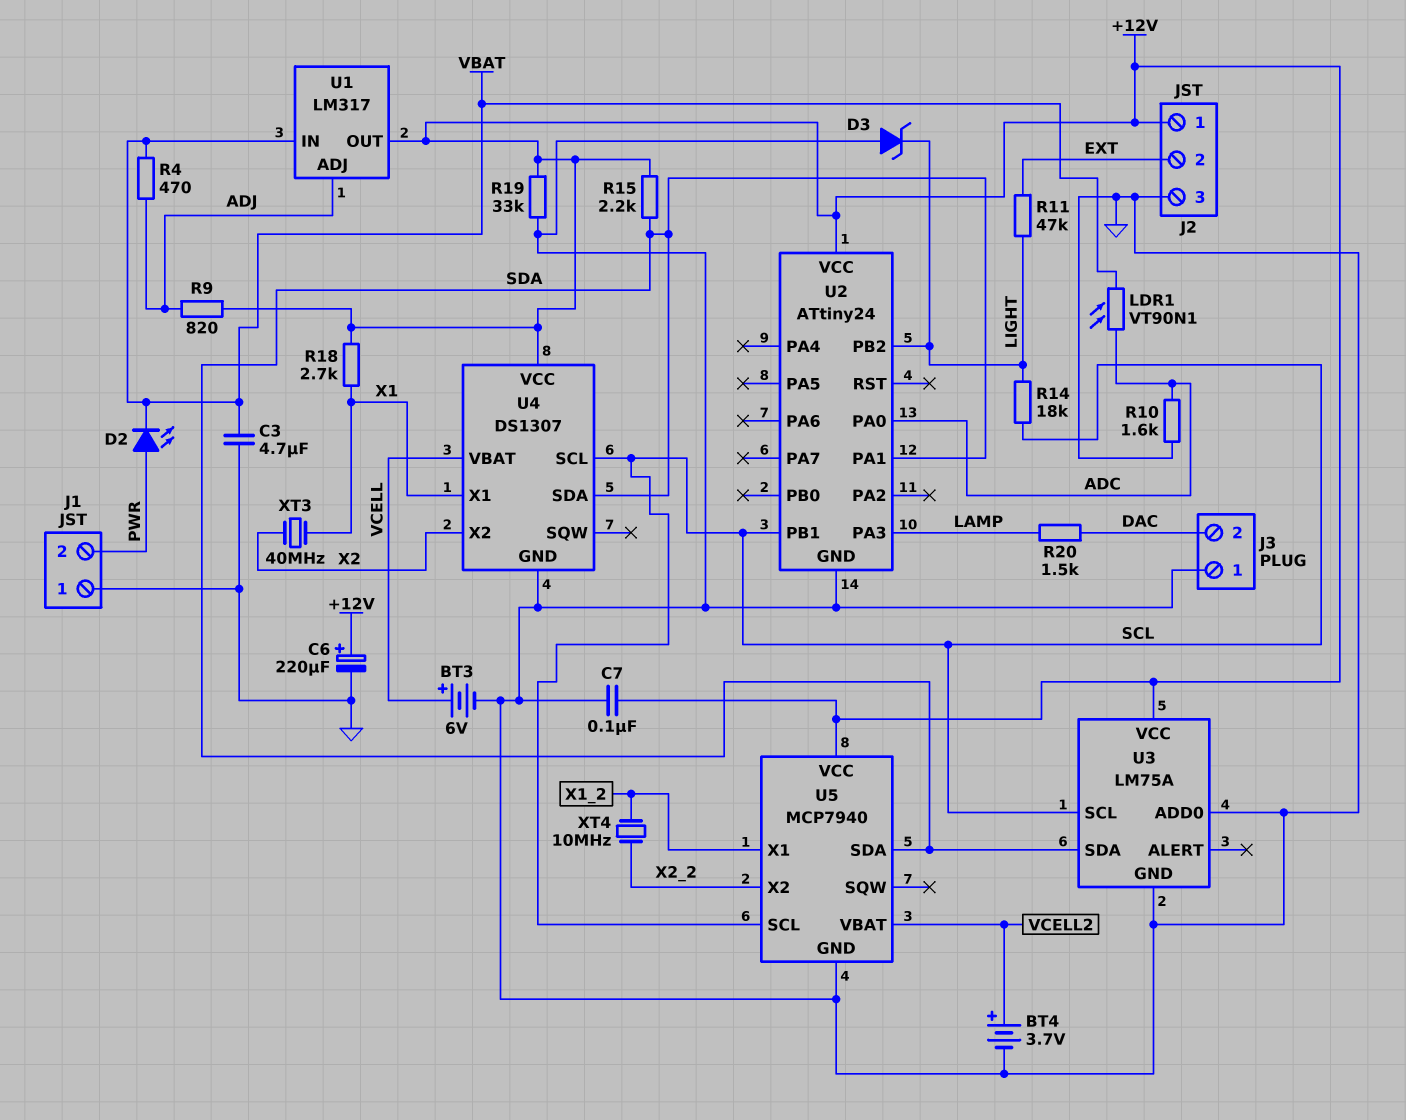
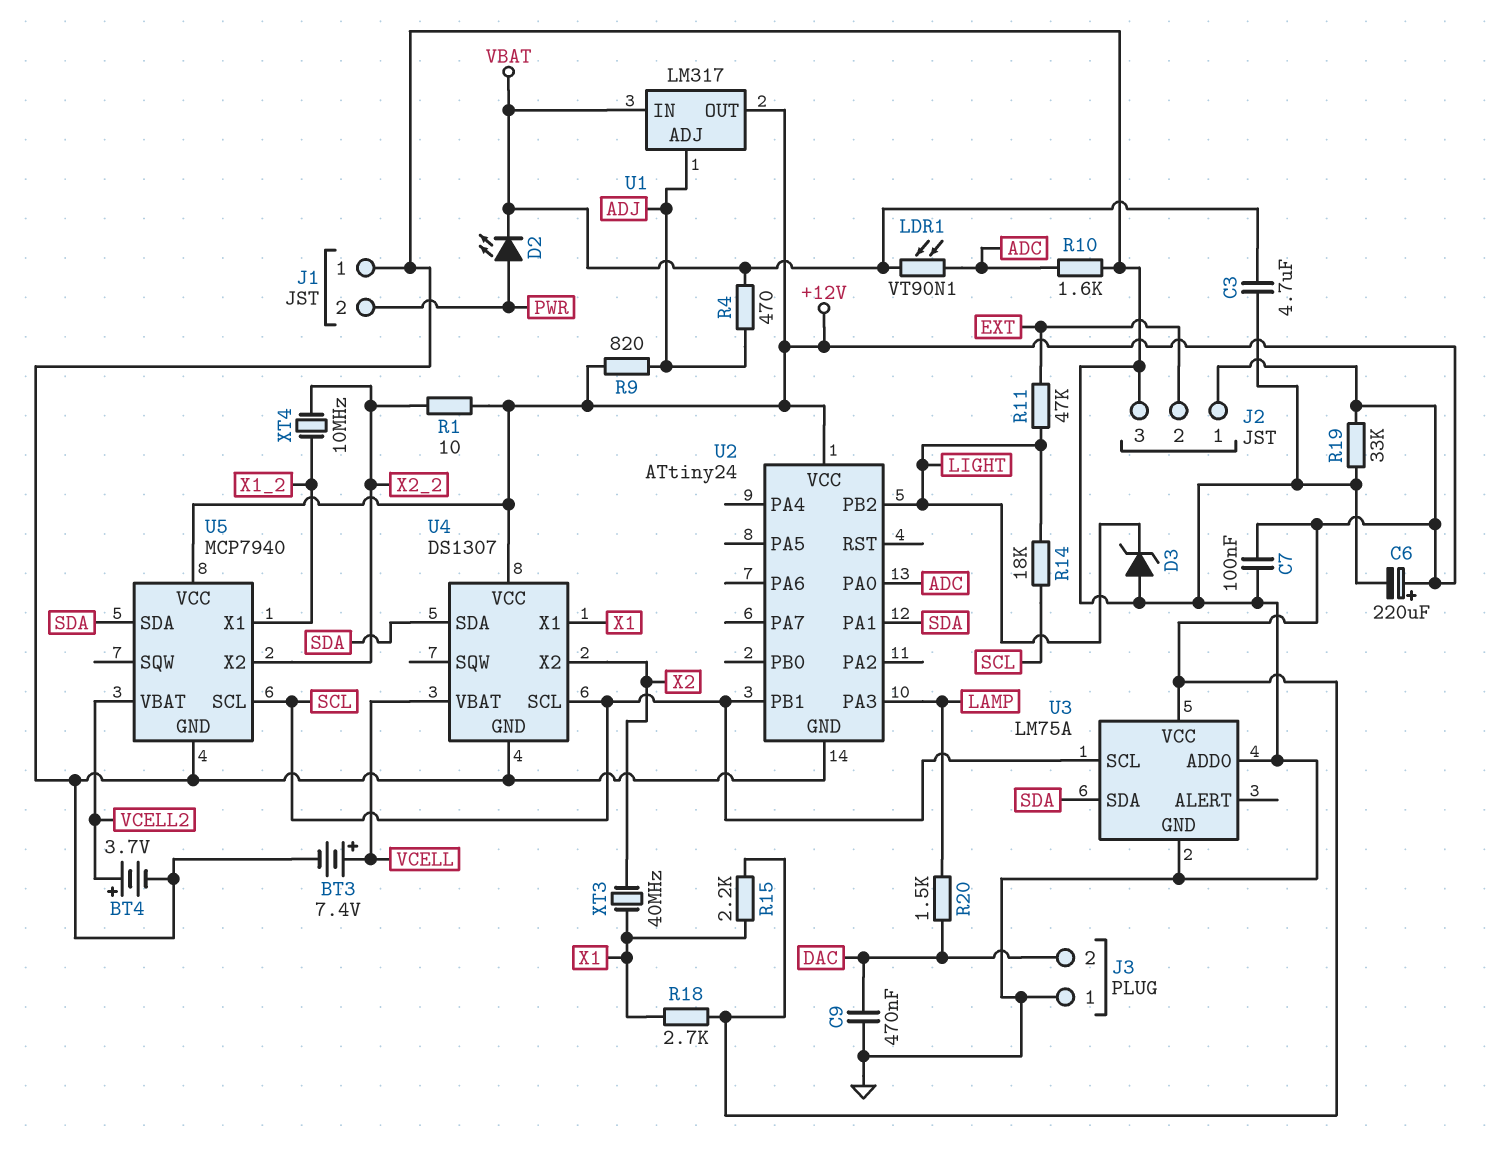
BT3: 6V (plus VCELL, minus GND) -> 7.4V (plus VCELL, minus GND)
C9: none -> 470nF (DAC, GND)
R1: none -> 10 (+12V, X2_2)
R15: 2.2k (+12V, SDA) -> 2.2k (+12V, X1)

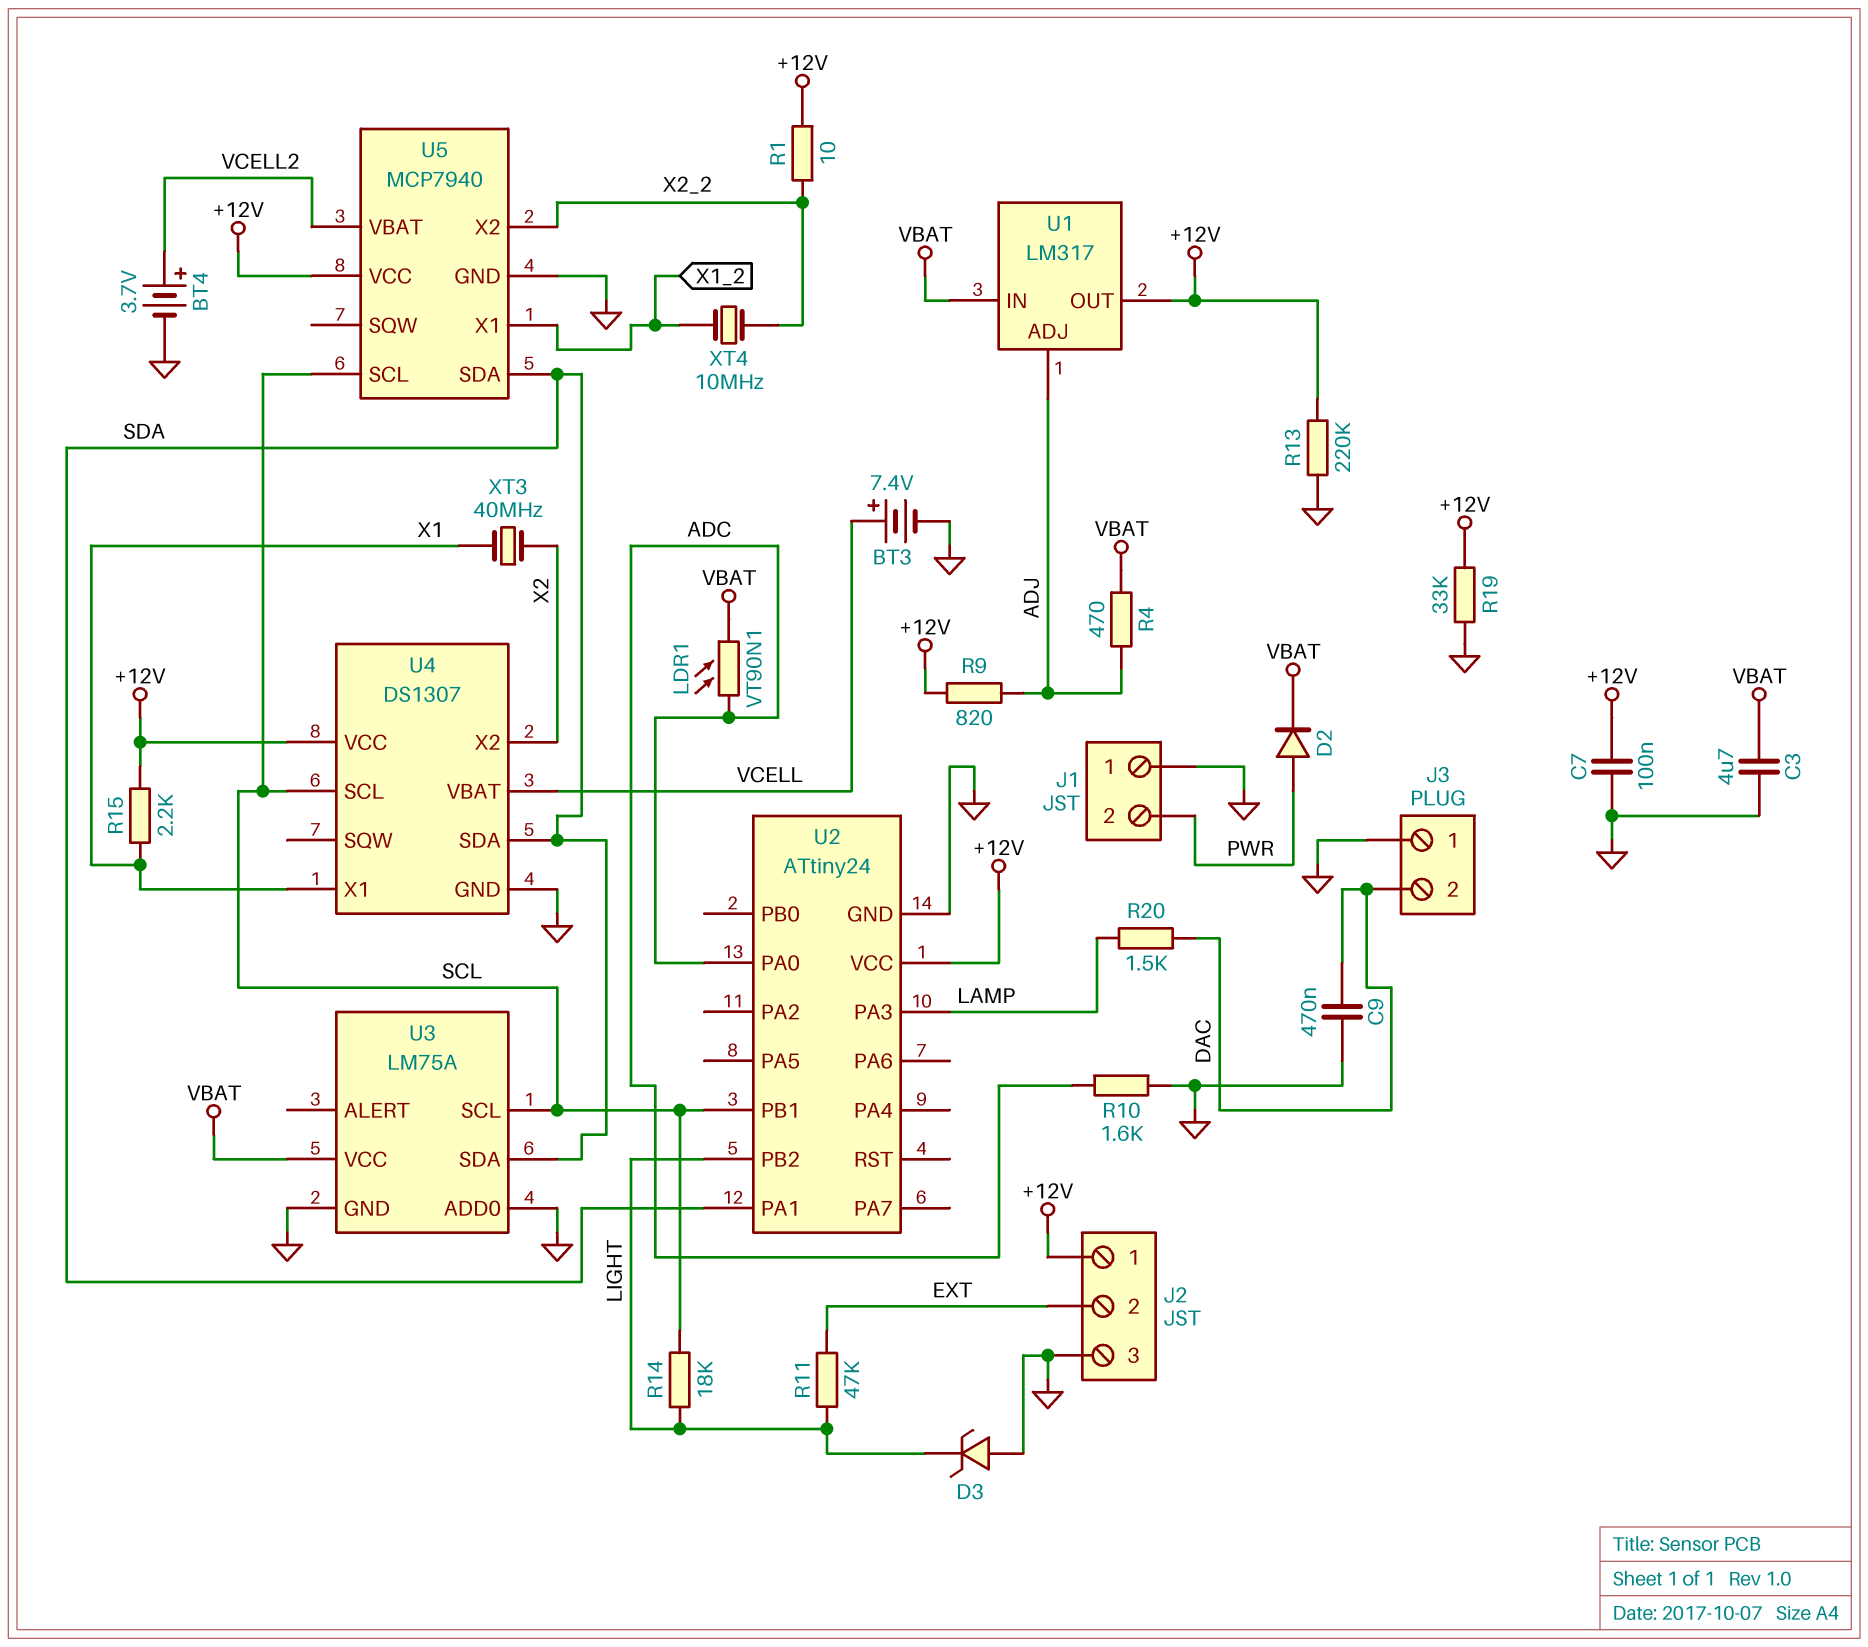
C6: 220uF (plus +12V, minus GND) -> none
D2: LED (A PWR, K VBAT) -> diode (A PWR, K VBAT)
R13: none -> 220k (+12V, GND)
R18: 2.7k (+12V, X1) -> none
U3 pin VCC: +12V -> VBAT

